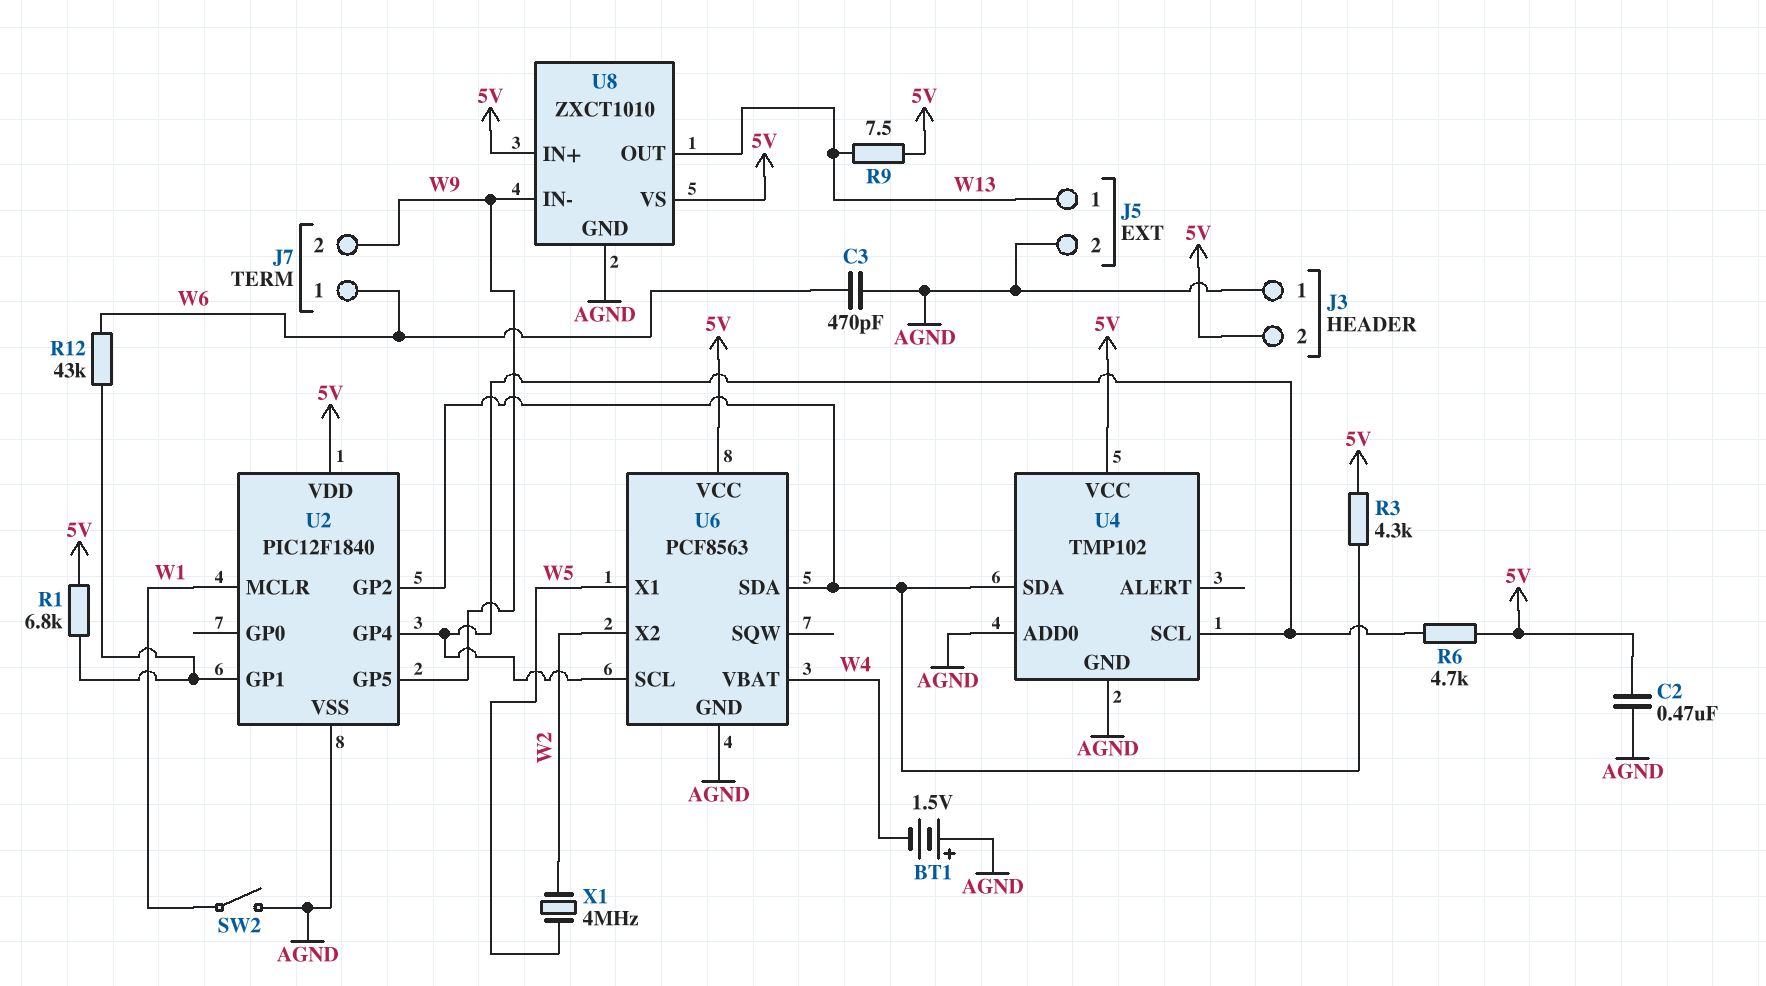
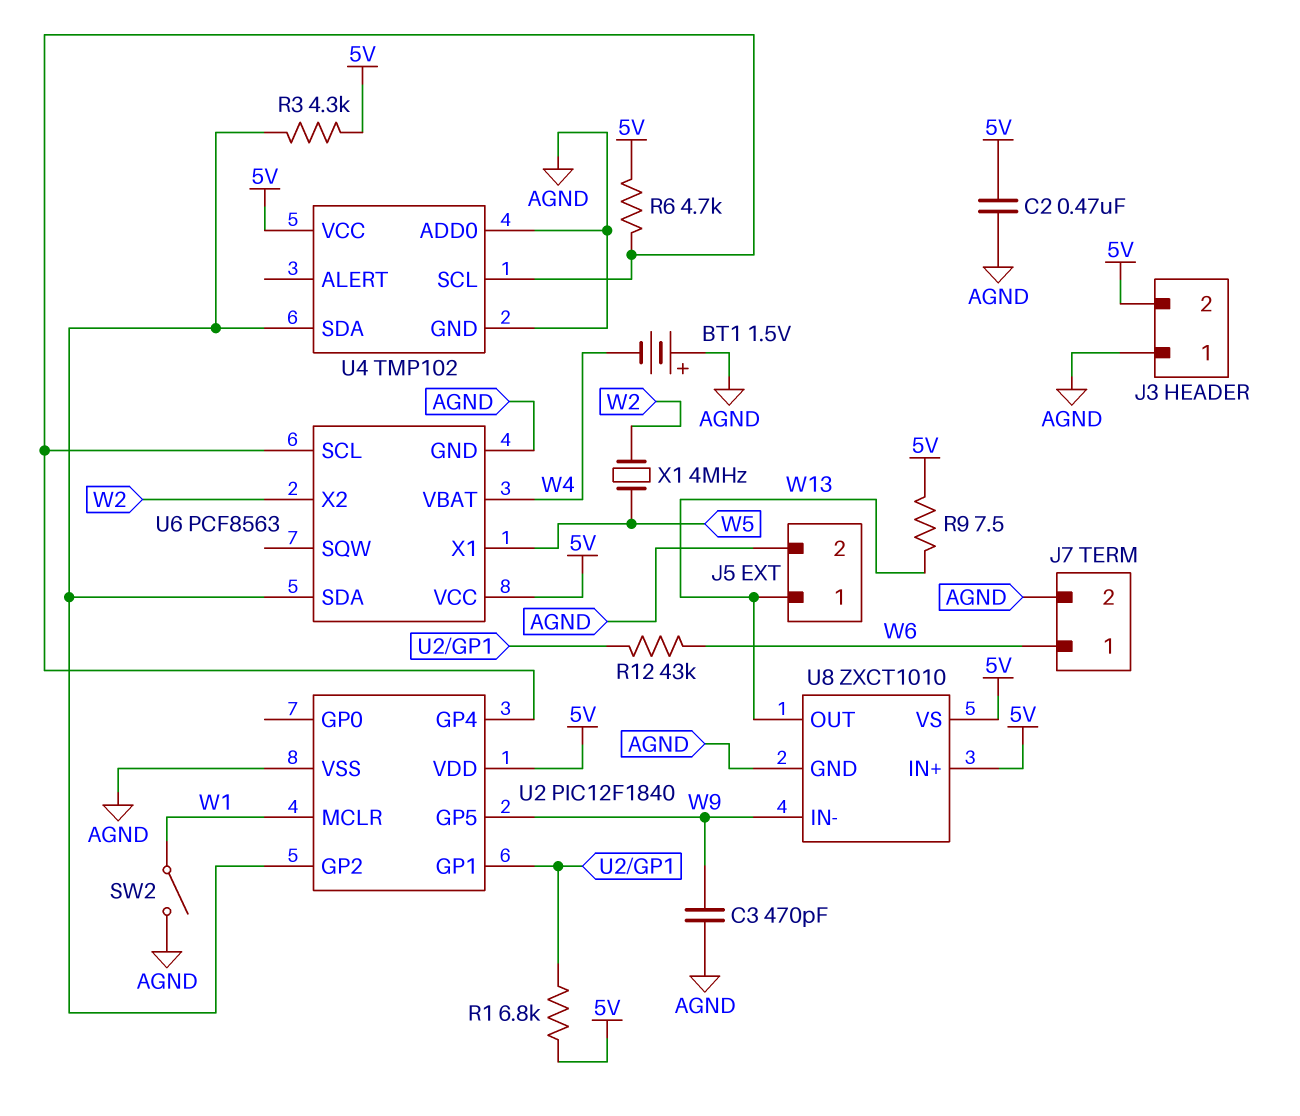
C3: 470pF (AGND, W6) -> 470pF (AGND, W9)
J7 pin 2: W9 -> AGND

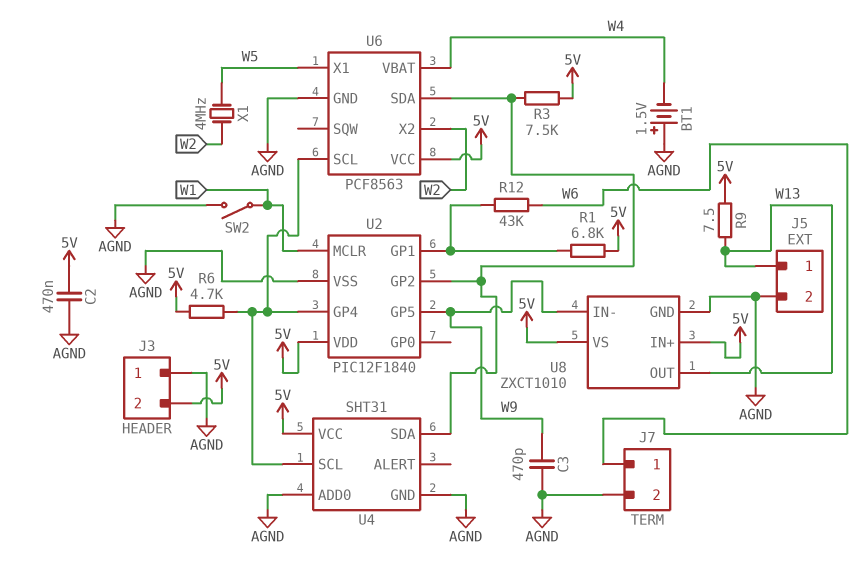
R3: 4.3k (5V, U2/GP2) -> 7.5k (5V, U2/GP2)
U4: TMP102 -> SHT31

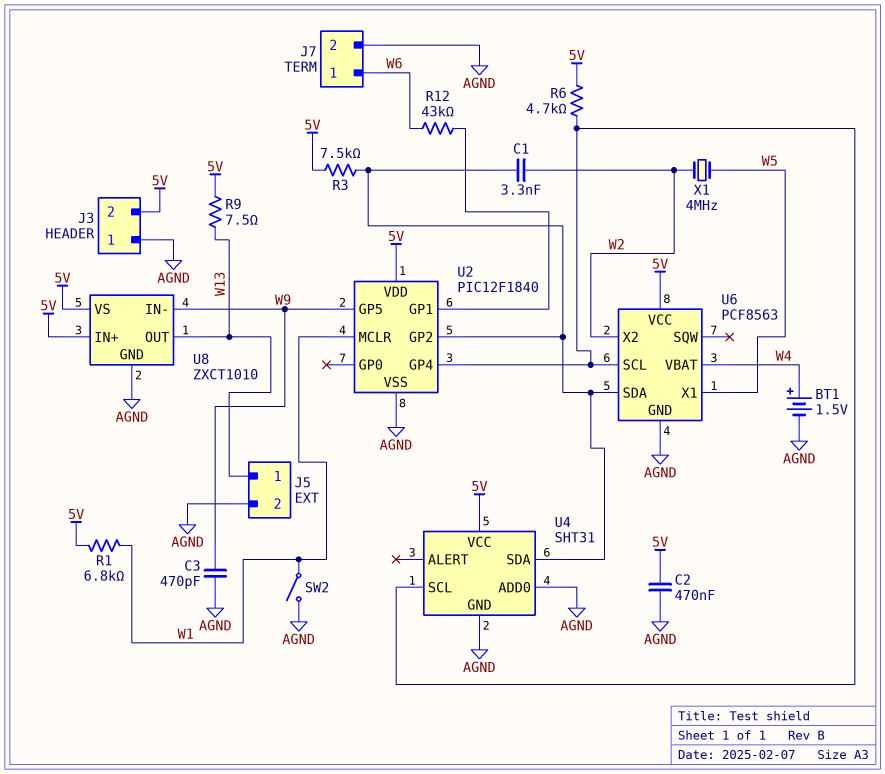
BT1: 1.5V (plus AGND, minus W4) -> 1.5V (plus W4, minus AGND)
C1: none -> 3.3nF (U2/GP2, W2)
R1: 6.8k (5V, U2/GP1) -> 6.8k (5V, W1)

